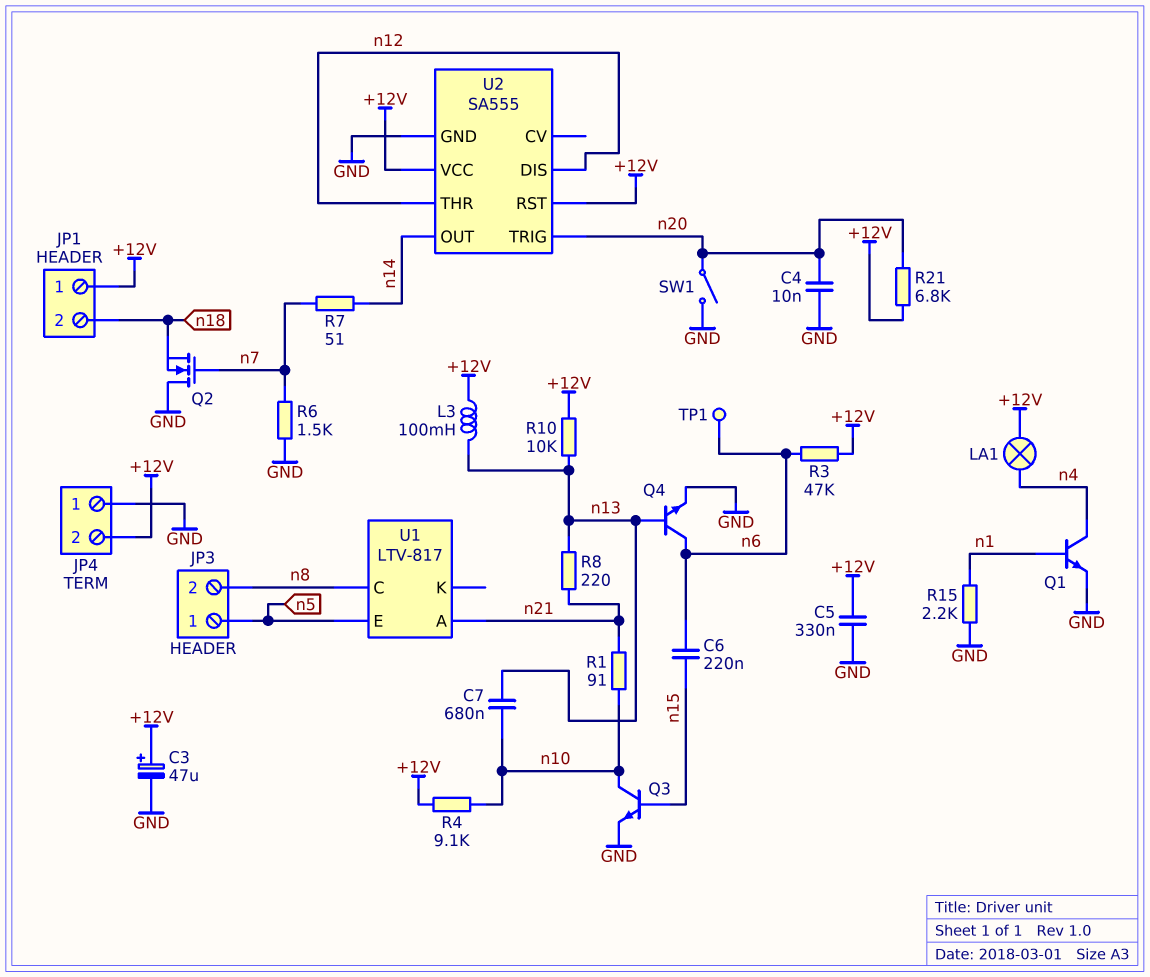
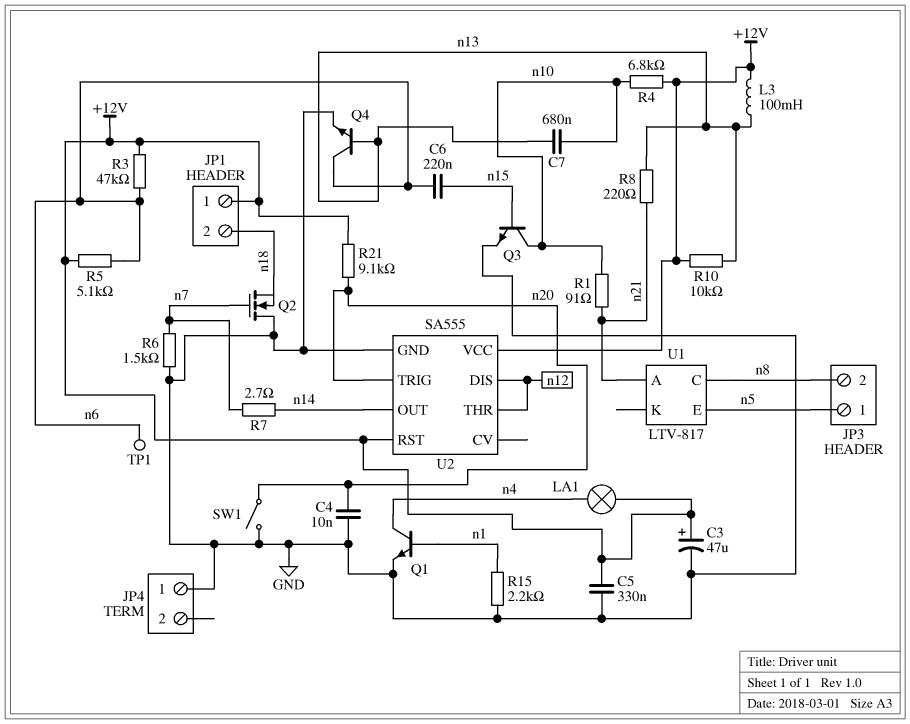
JP4 pin 2: +12V -> none
R4: 9.1k (+12V, n10) -> 6.8k (+12V, n10)
R5: none -> 5.1k (+12V, n6)
R7: 51 (n7, n14) -> 2.7 (n7, n14)
R21: 6.8k (+12V, n20) -> 9.1k (+12V, n20)

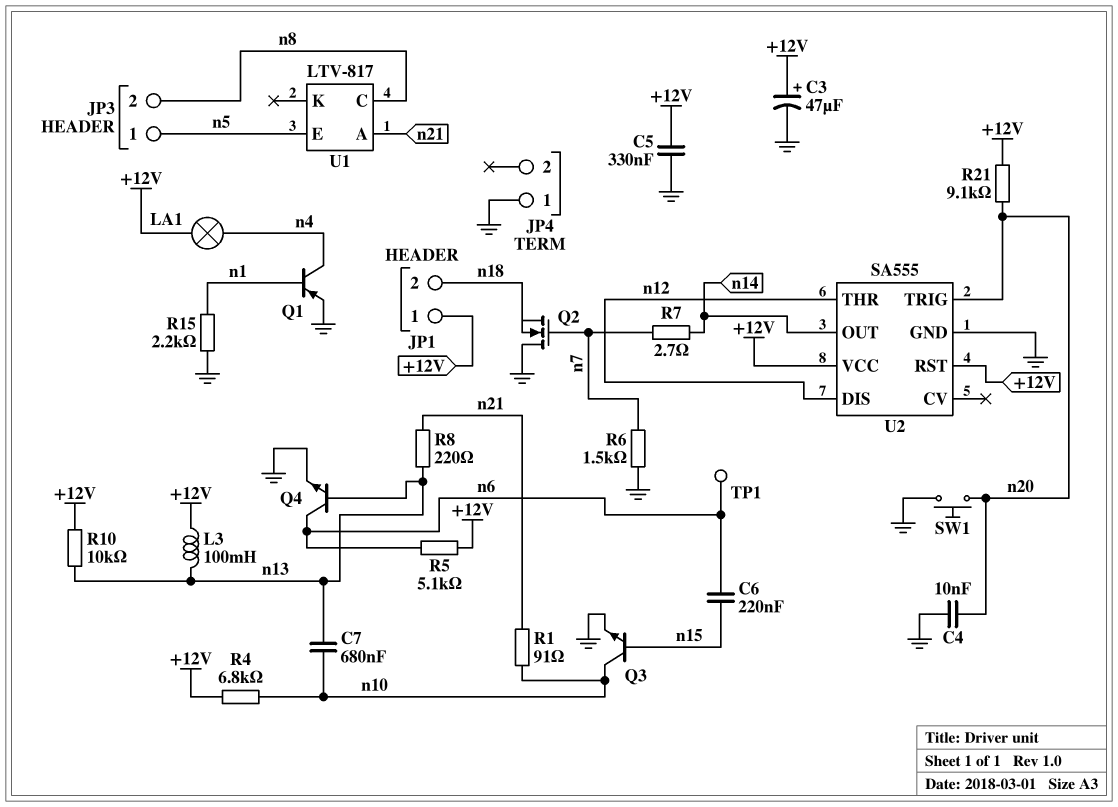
Q1: NPN (B n1, C n4, E GND) -> PNP (B n1, C n4, E GND)
R3: 47k (+12V, n6) -> none
SW1: switch (GND, n20) -> button (GND, n20)

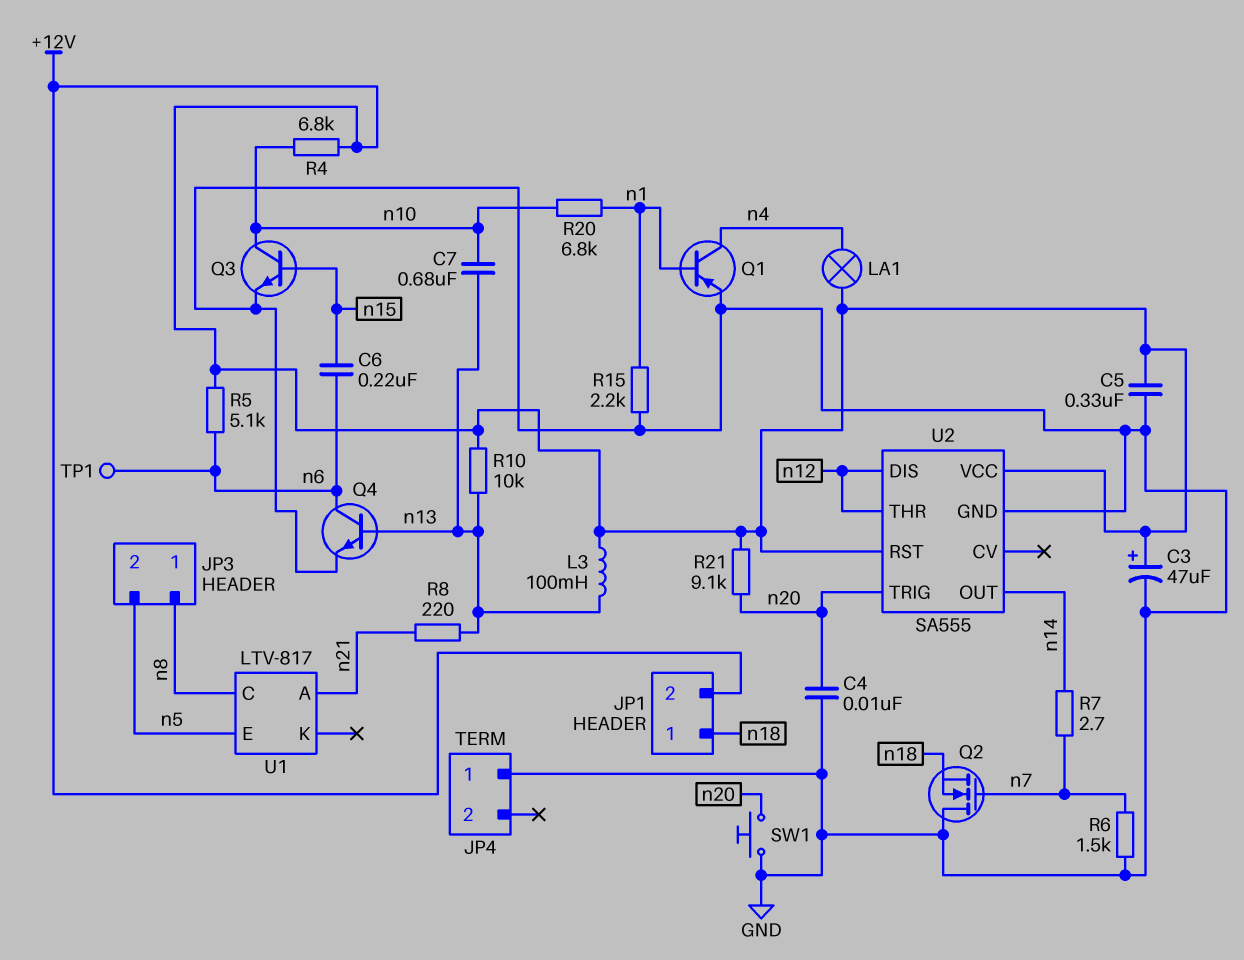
JP1 pin 1: +12V -> n18
JP1 pin 2: n18 -> +12V
JP3 pin 1: n5 -> n8
JP3 pin 2: n8 -> n5
R1: 91 (n10, n21) -> none
R20: none -> 6.8k (n1, n10)

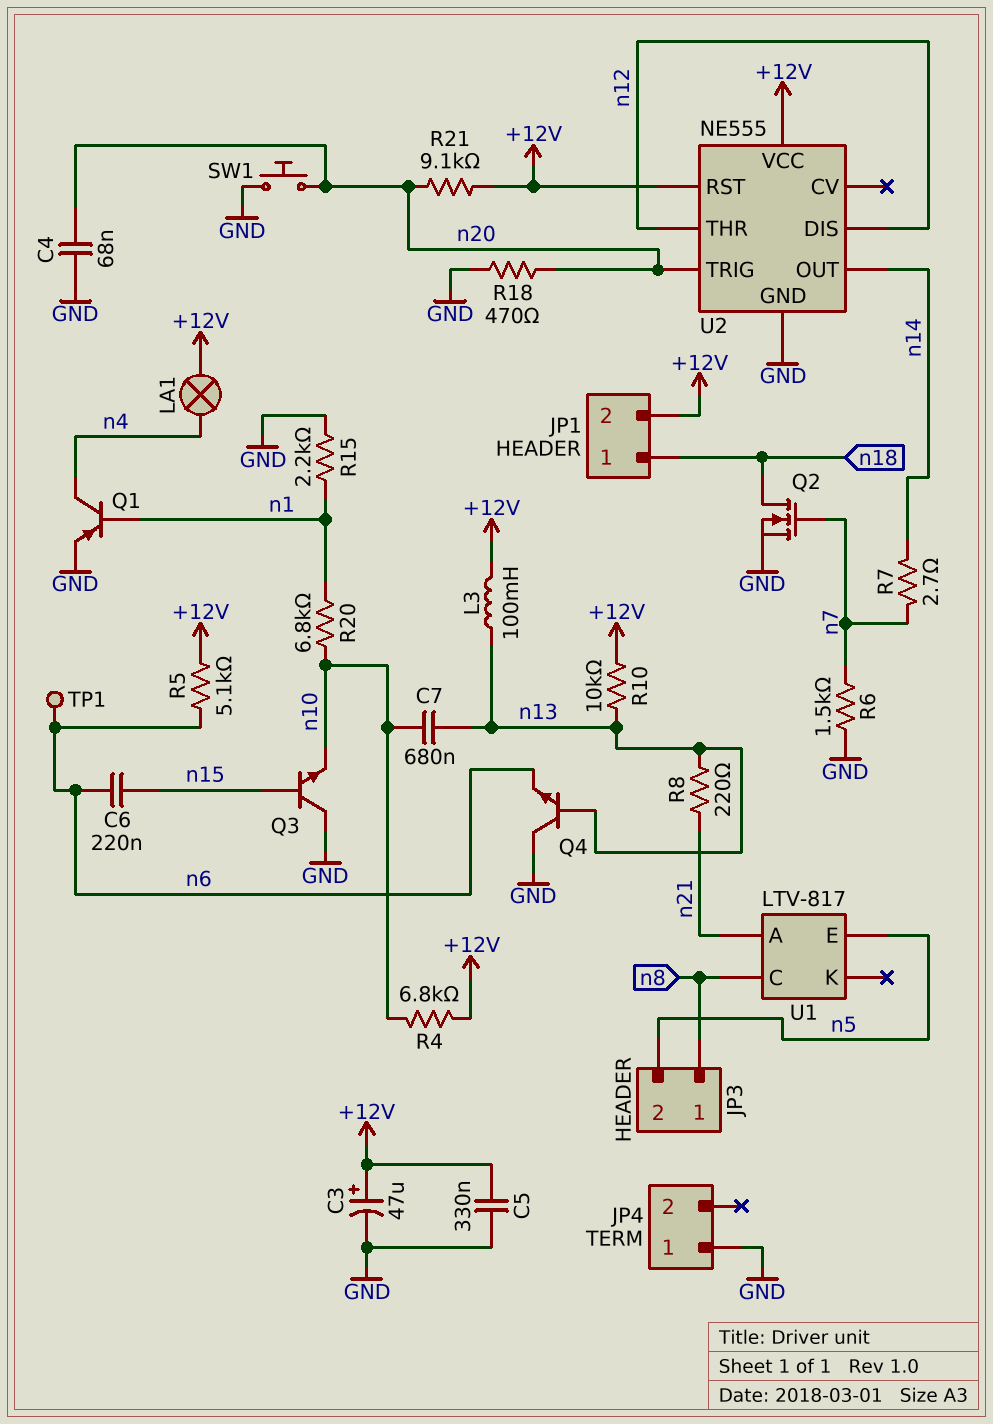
C4: 10nF (GND, n20) -> 68nF (GND, n20)
Q2: NMOS (G n7, D GND, S n18) -> NMOS (G n7, D n18, S GND)
Q3: NPN (B n15, C n10, E GND) -> NPN (B n15, C GND, E n10)
Q4: NPN (B n13, C n6, E GND) -> NPN (B n13, C GND, E n6)
R18: none -> 470 (GND, n20)
U2: SA555 -> NE555

